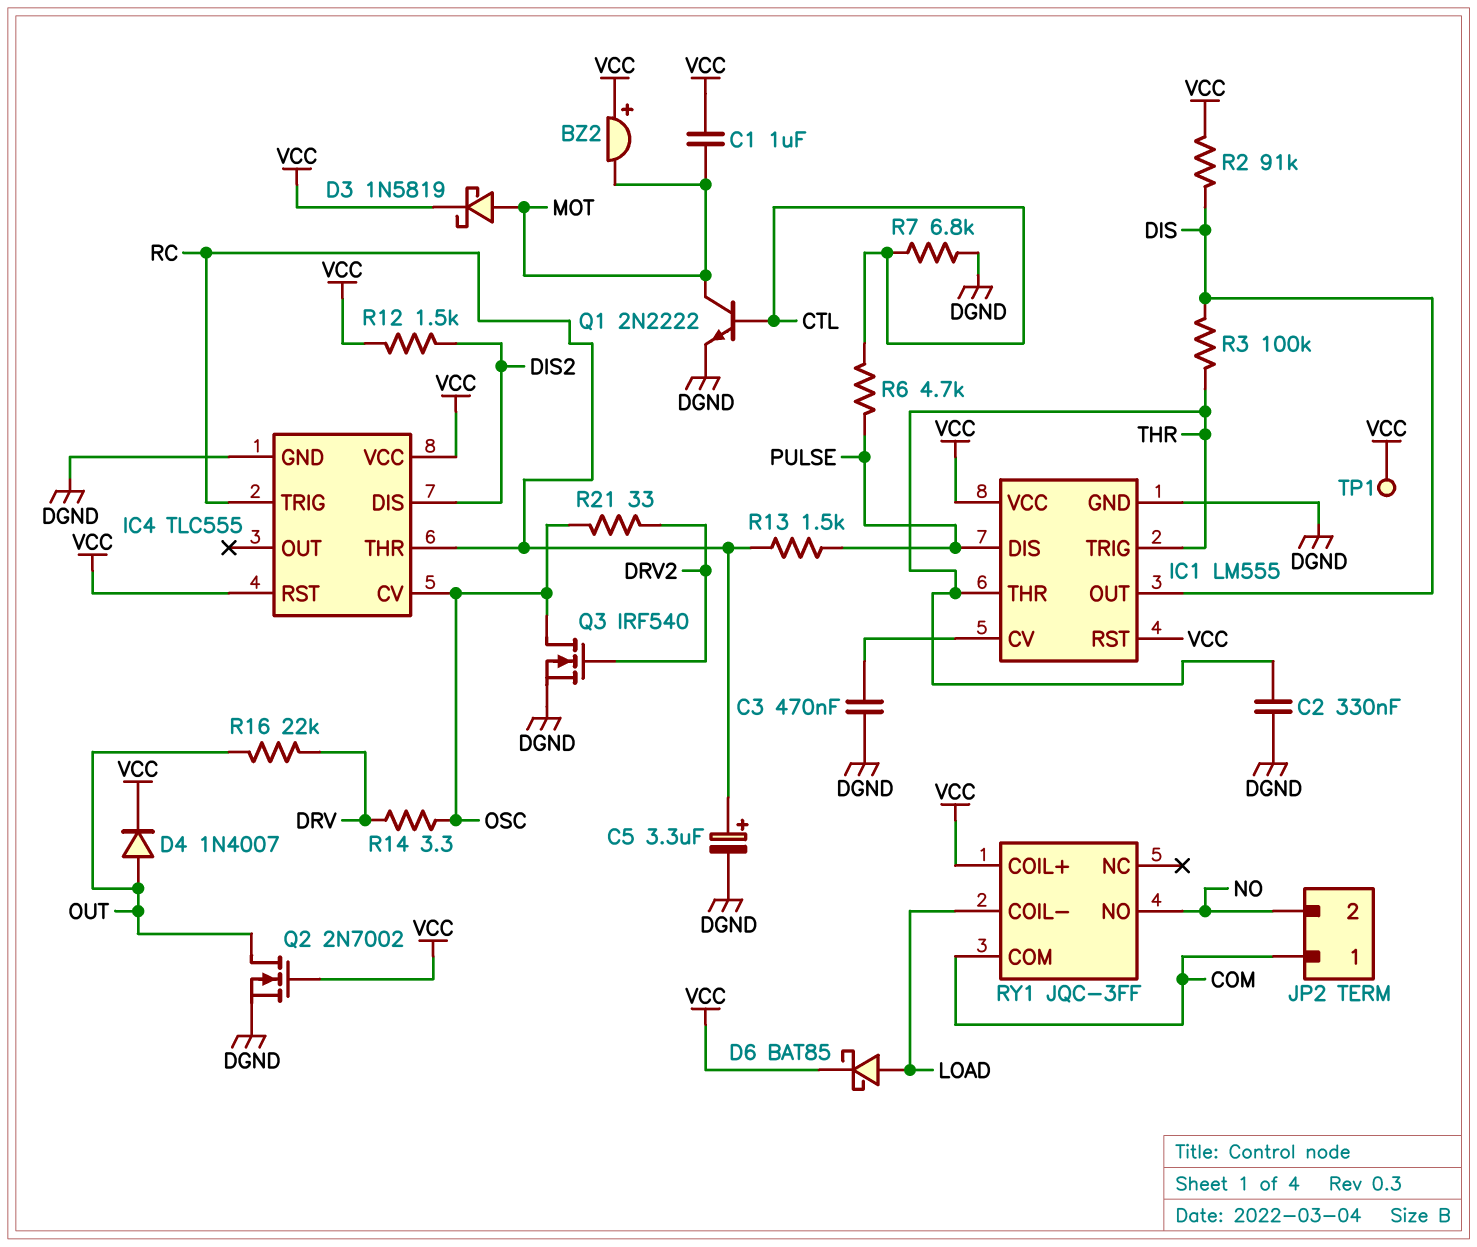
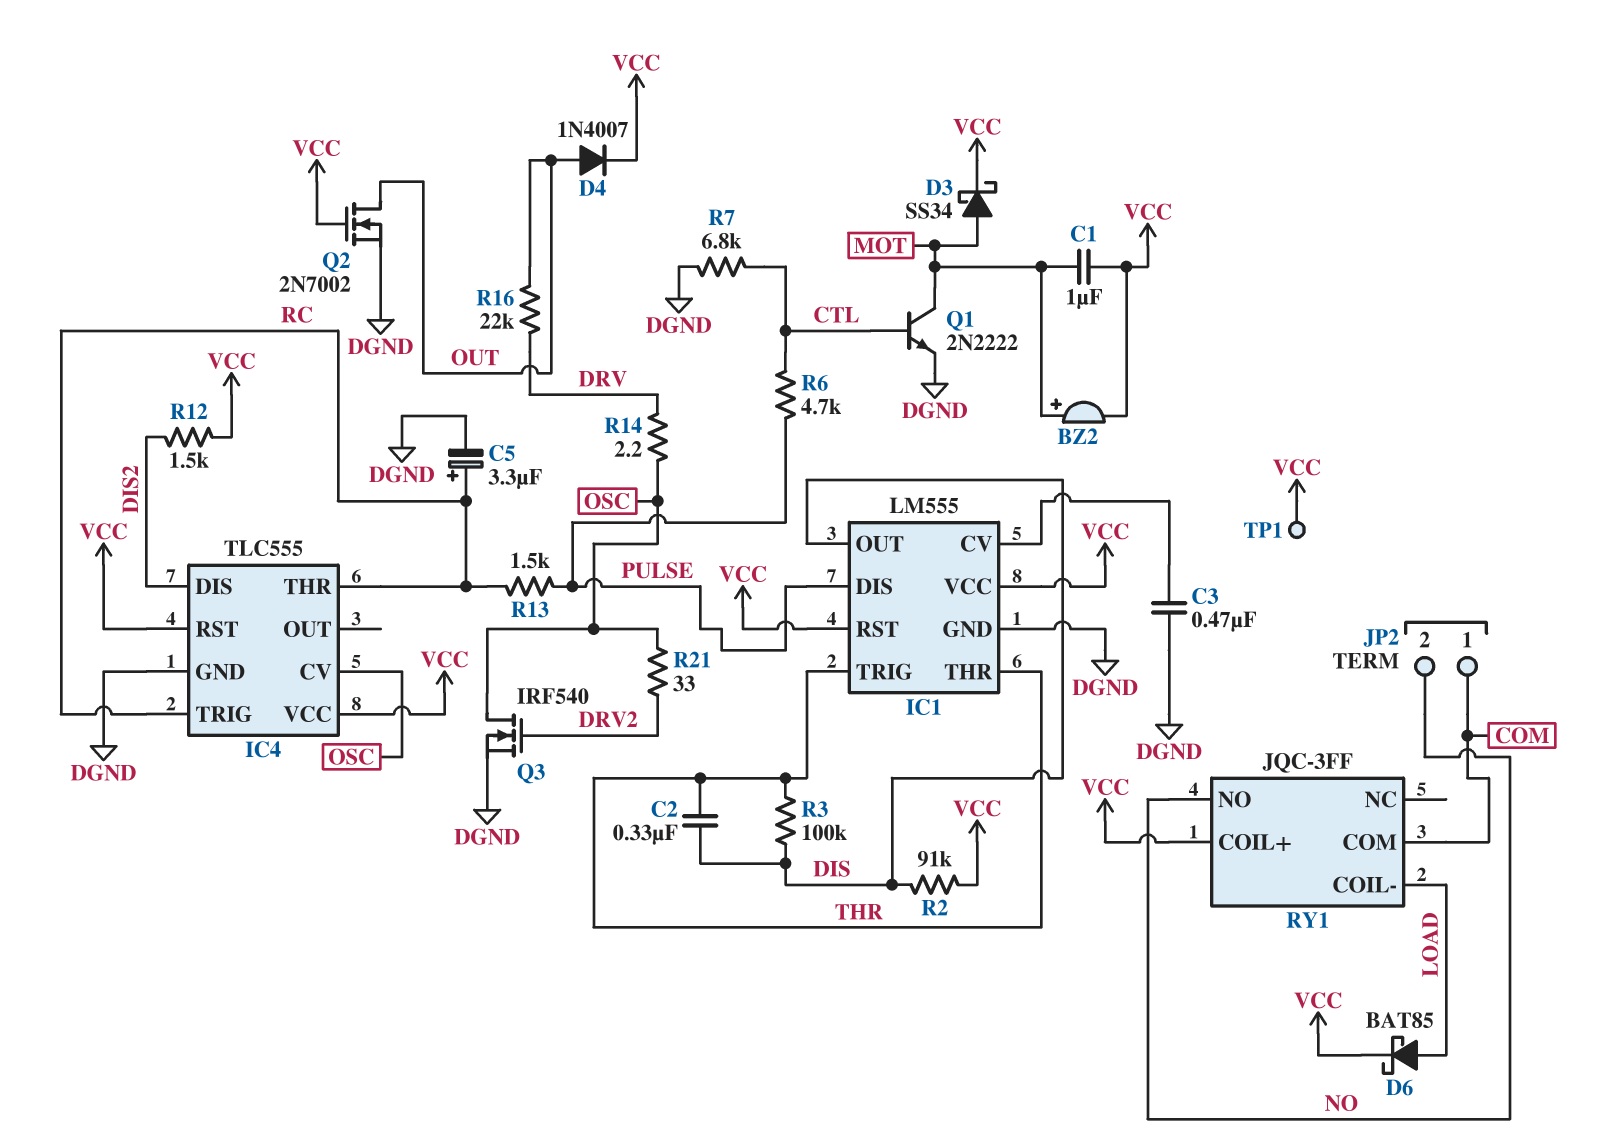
BZ2: buzzer (plus VCC, minus MOT) -> buzzer (plus MOT, minus VCC)
C2: 330nF (DGND, THR) -> 330nF (DIS, THR)
D3: schottky 1N5819 (A MOT, K VCC) -> schottky SS34 (A MOT, K VCC)
R14: 3.3 (DRV, OSC) -> 2.2 (DRV, OSC)

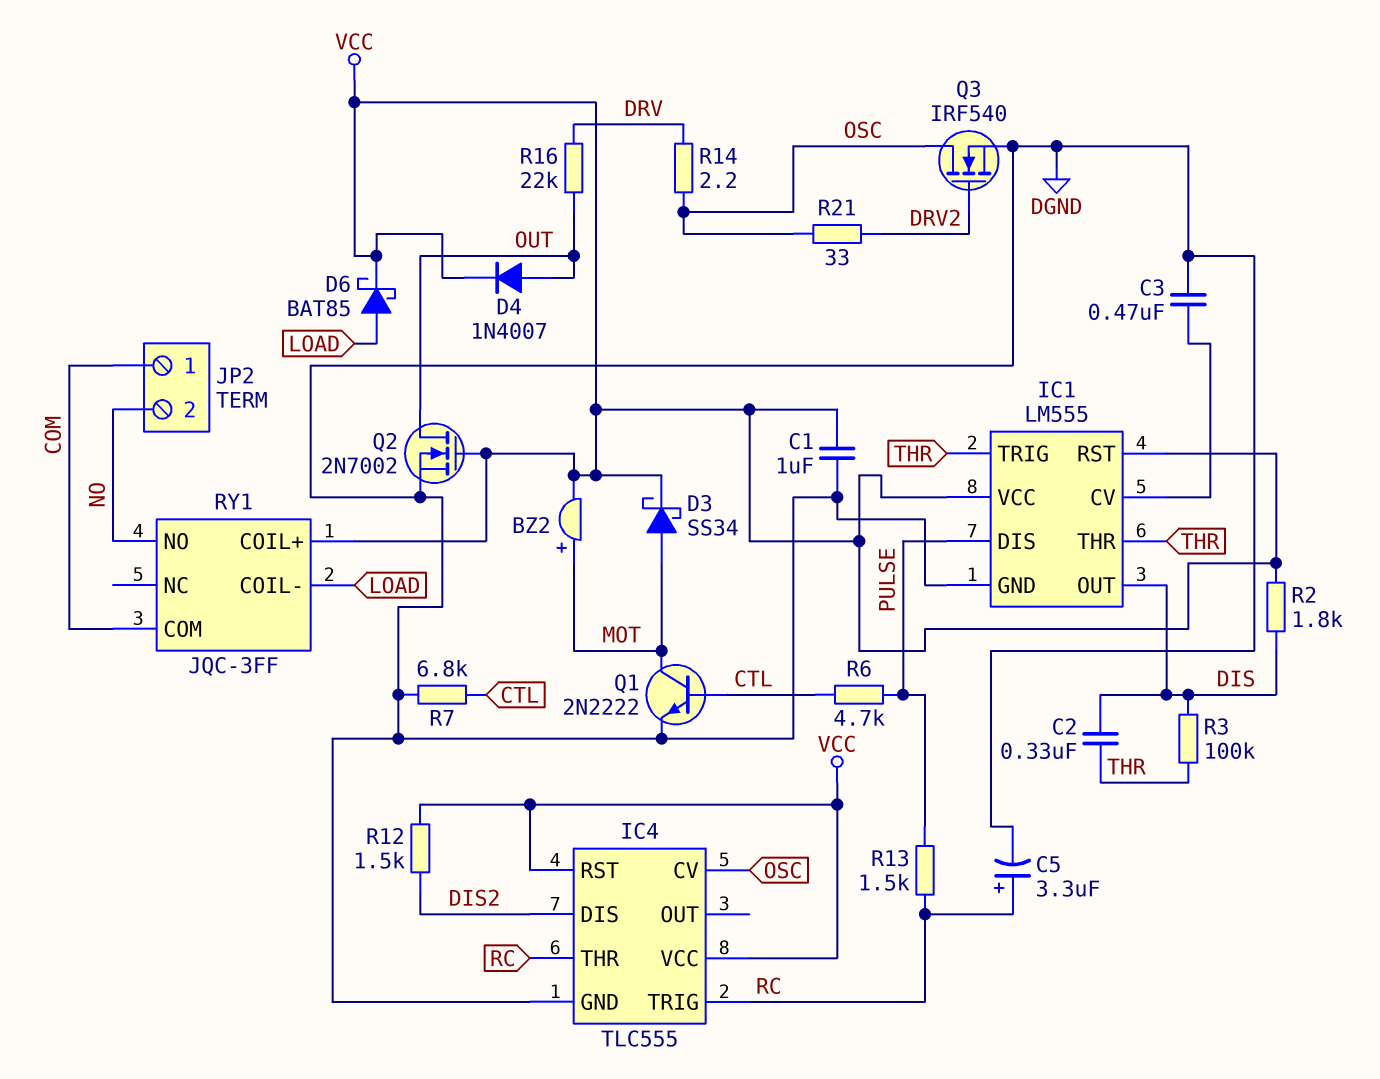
C1: 1uF (MOT, VCC) -> 1uF (DGND, VCC)
R2: 91k (DIS, VCC) -> 1.8k (DIS, VCC)
TP1: test point (VCC) -> none

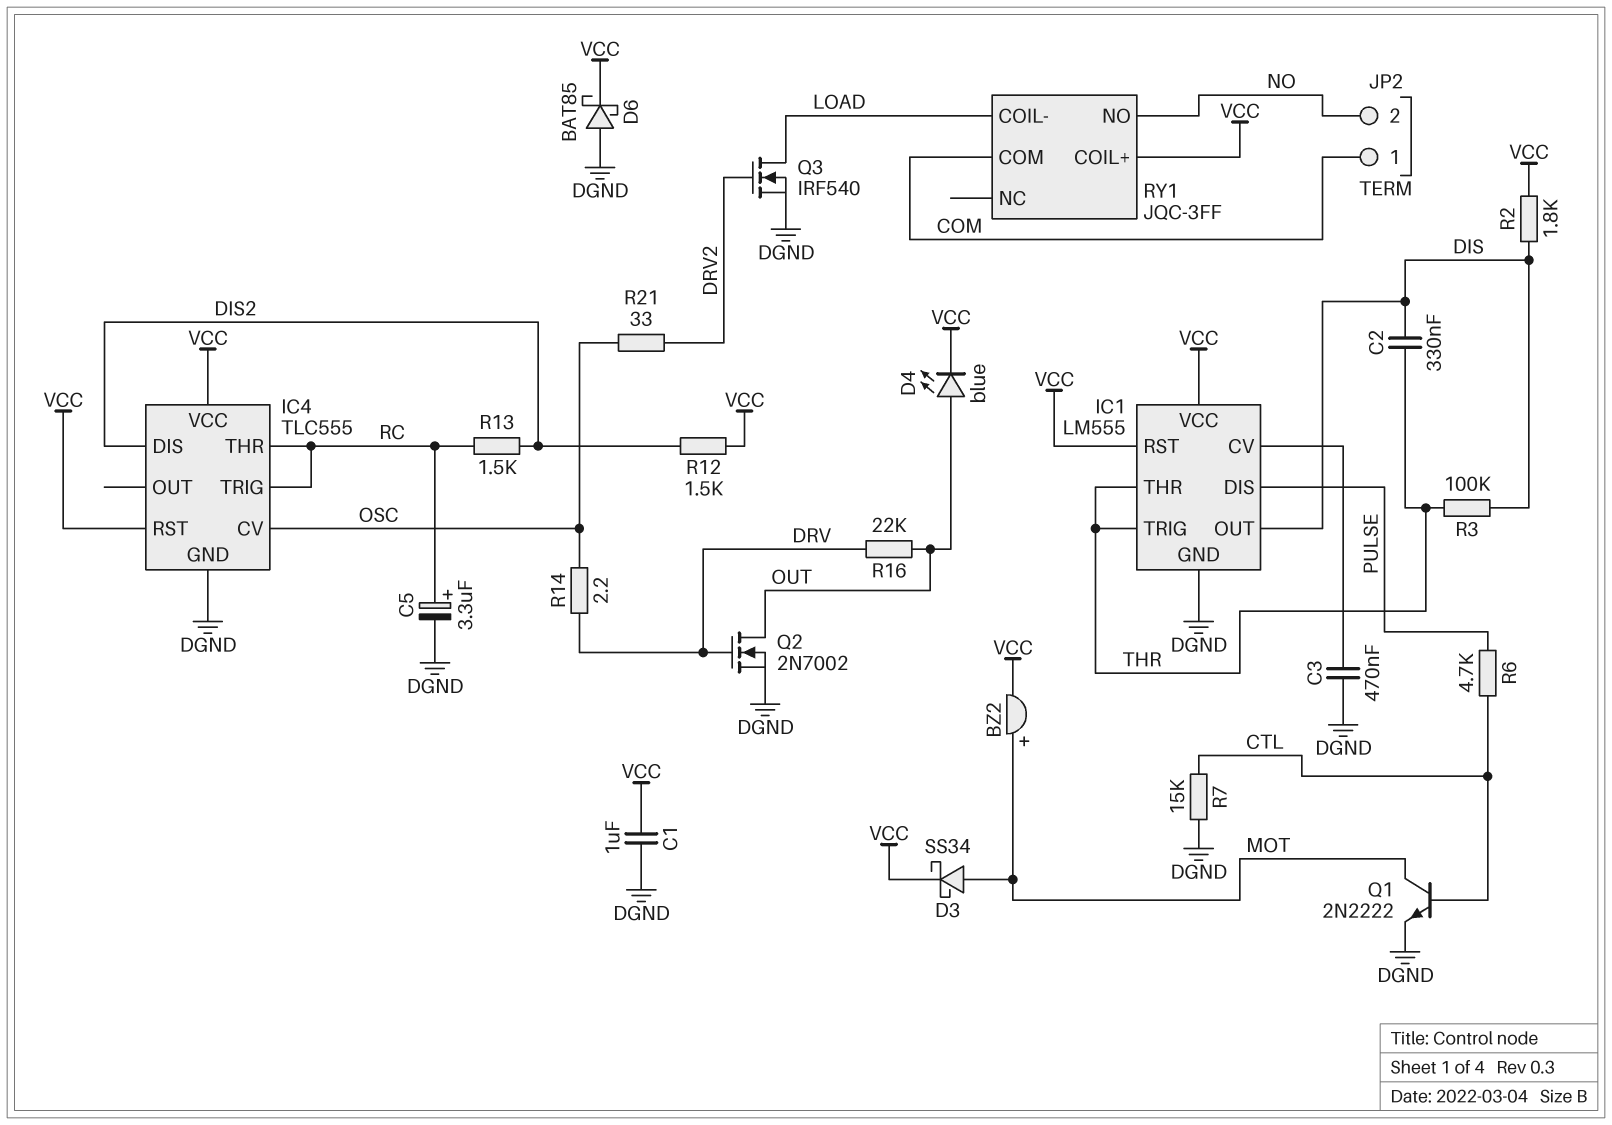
D4: diode 1N4007 (A OUT, K VCC) -> LED blue (A OUT, K VCC)
D6: schottky BAT85 (A LOAD, K VCC) -> schottky BAT85 (A DGND, K VCC)
Q2: NMOS 2N7002 (G VCC, D OUT, S DGND) -> NMOS 2N7002 (G DRV, D OUT, S DGND)
Q3: NMOS IRF540 (G DRV2, D OSC, S DGND) -> NMOS IRF540 (G DRV2, D LOAD, S DGND)
R7: 6.8k (CTL, DGND) -> 15k (CTL, DGND)
R13: 1.5k (PULSE, RC) -> 1.5k (DIS2, RC)

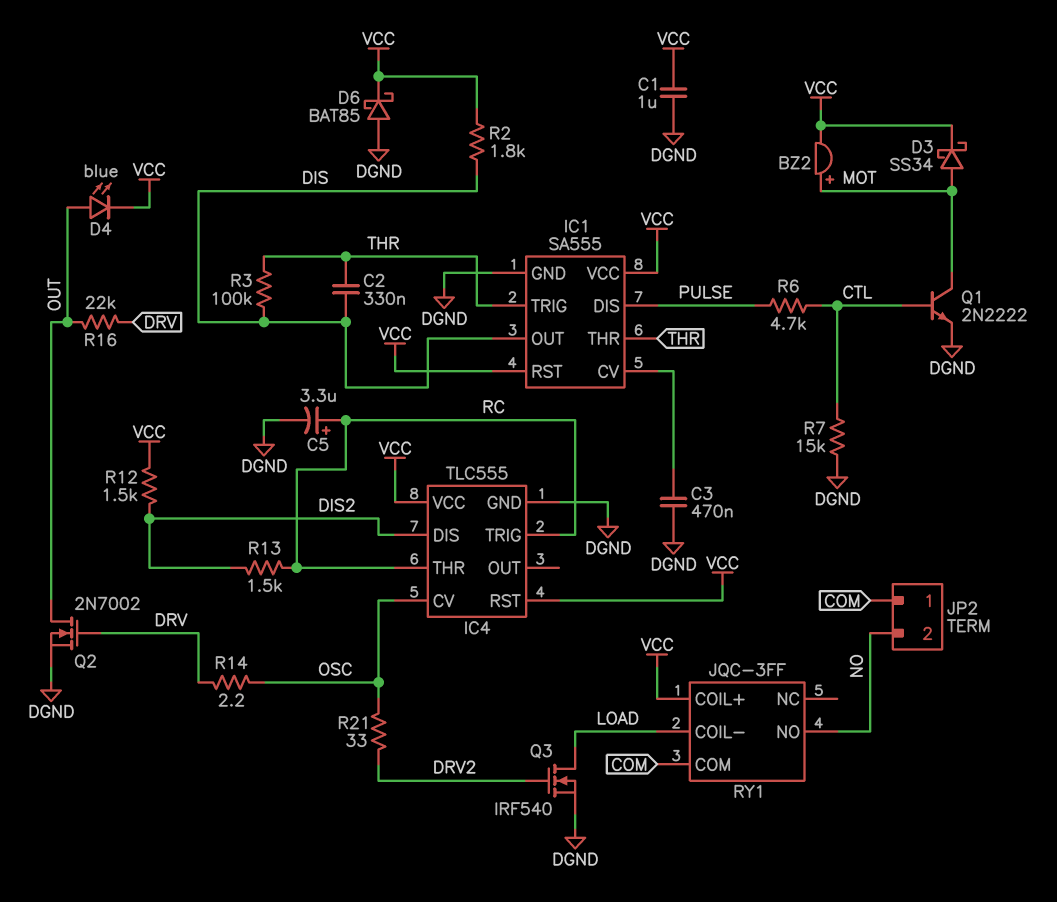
IC1: LM555 -> SA555

